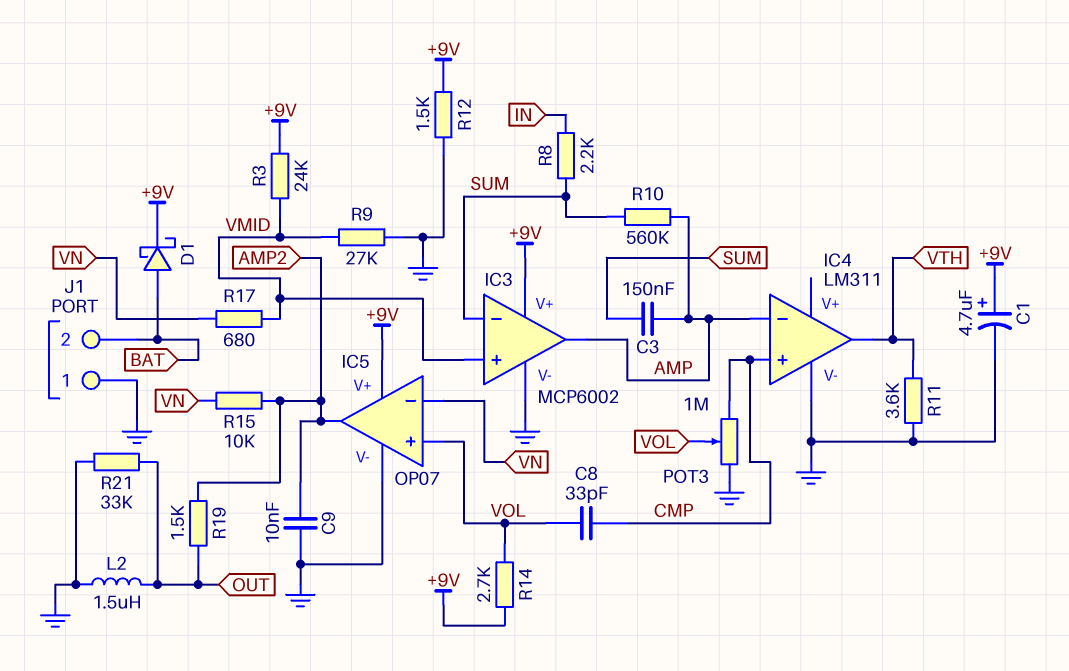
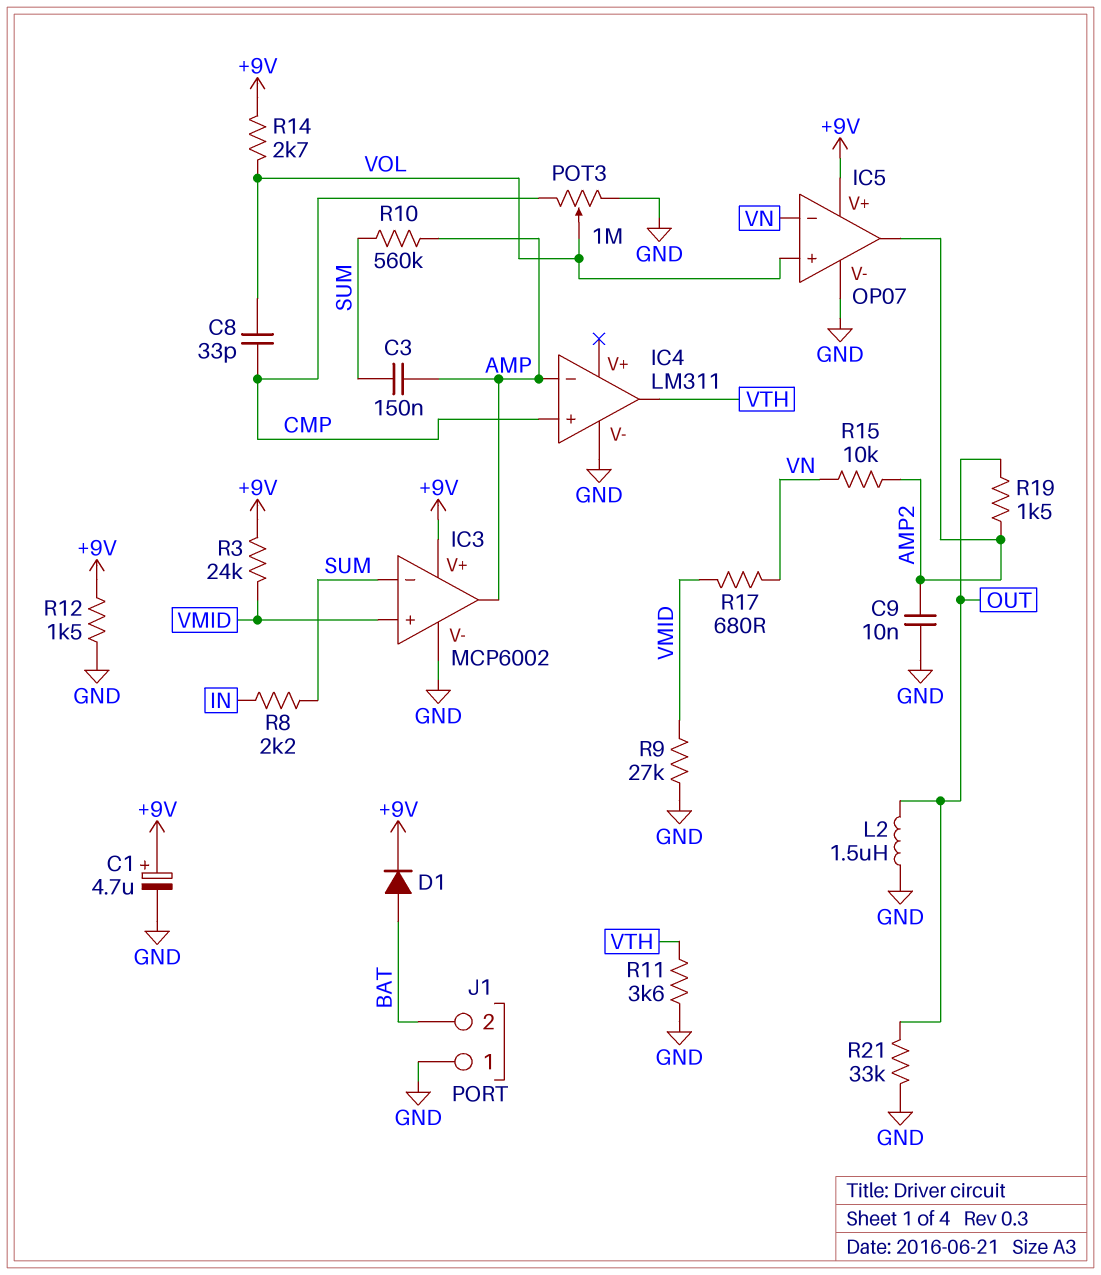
D1: schottky (A BAT, K +9V) -> diode (A BAT, K +9V)

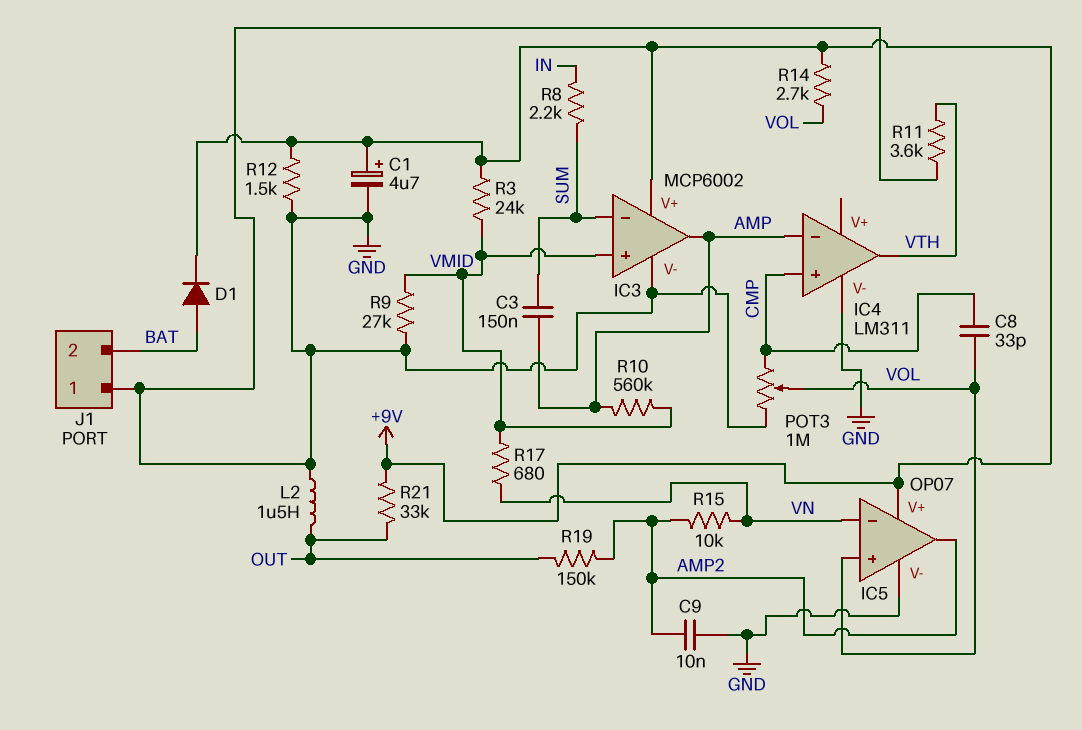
R10: 560k (AMP, SUM) -> 560k (AMP, VMID)
R19: 1.5k (AMP2, OUT) -> 150k (AMP2, OUT)
R21: 33k (GND, OUT) -> 33k (+9V, OUT)

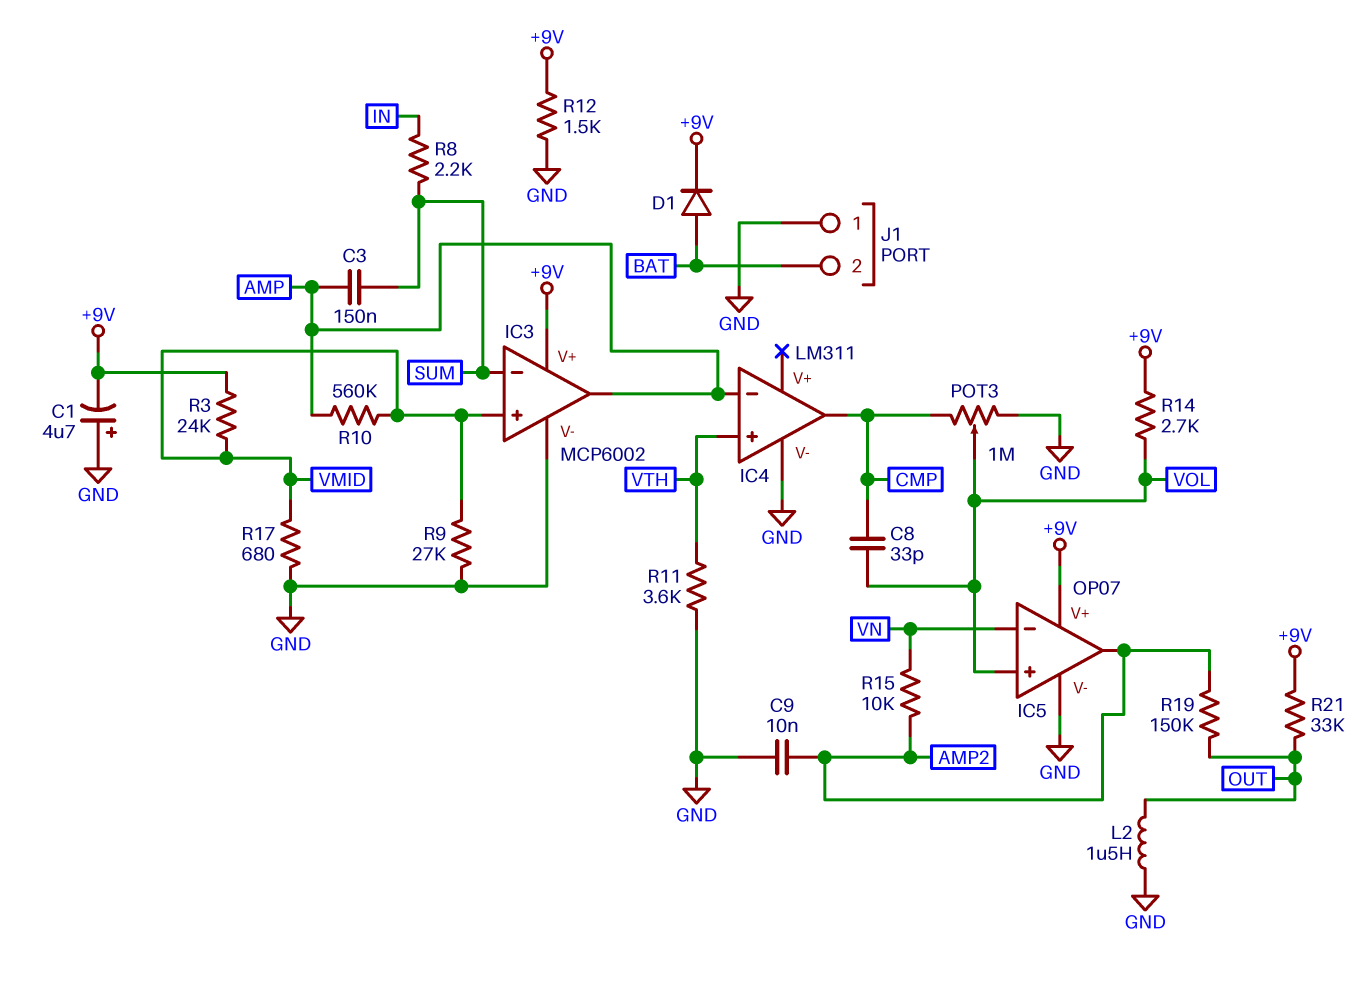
C1: 4.7uF (plus +9V, minus GND) -> 4.7uF (plus GND, minus +9V)
IC4 pin in+: CMP -> VTH
IC4 pin out: VTH -> CMP
R17: 680 (VMID, VN) -> 680 (GND, VMID)

